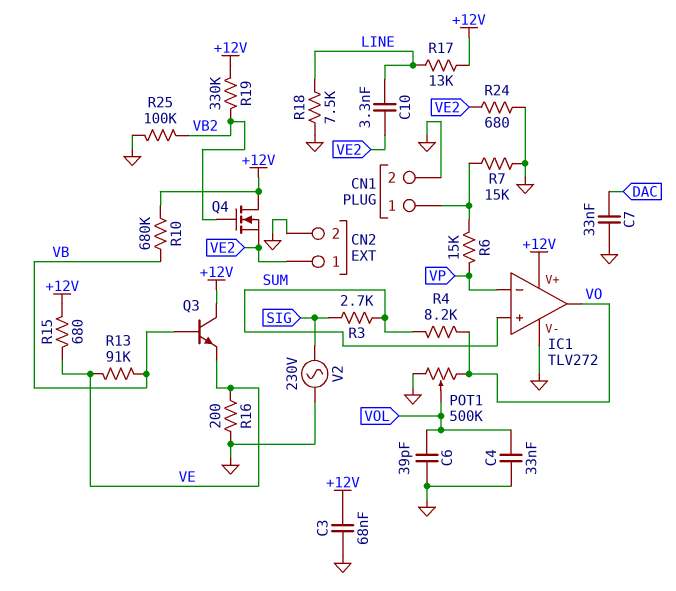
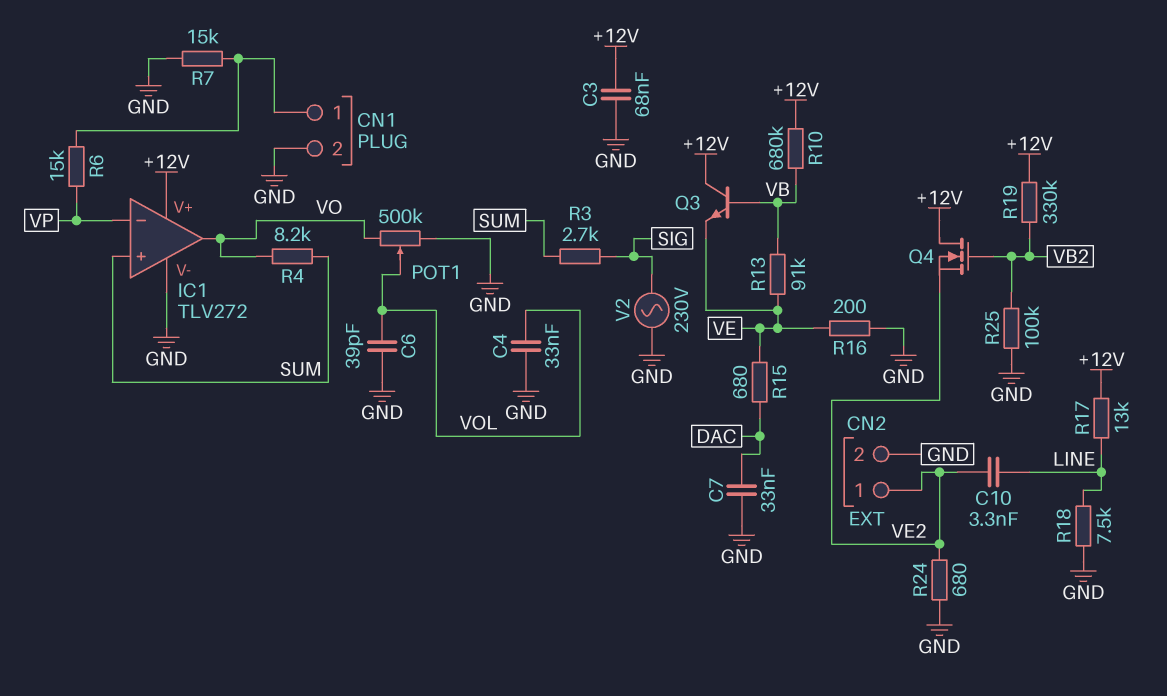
R15: 680 (+12V, VE) -> 680 (DAC, VE)

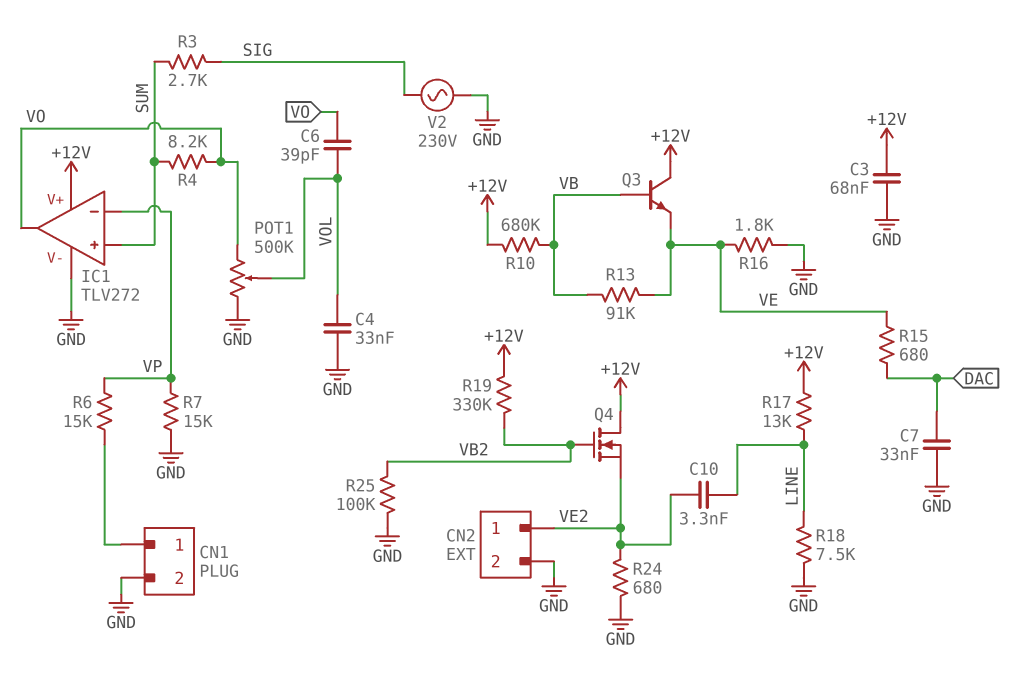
C6: 39pF (GND, VOL) -> 39pF (VO, VOL)
R7: 15k (CN1/1, GND) -> 15k (GND, VP)
R16: 200 (GND, VE) -> 1.8k (GND, VE)

